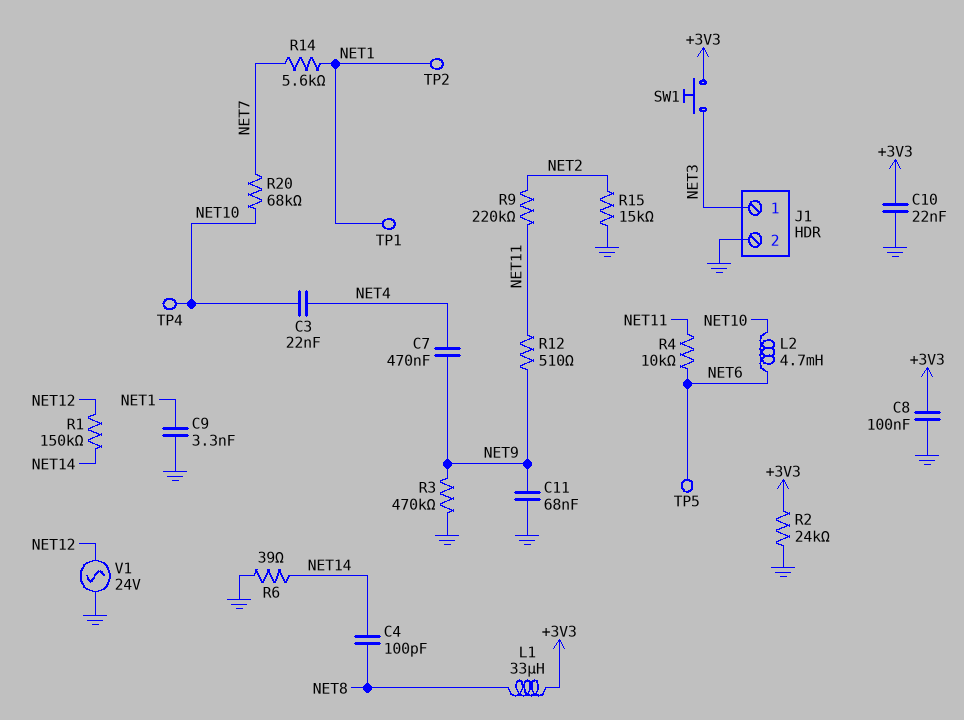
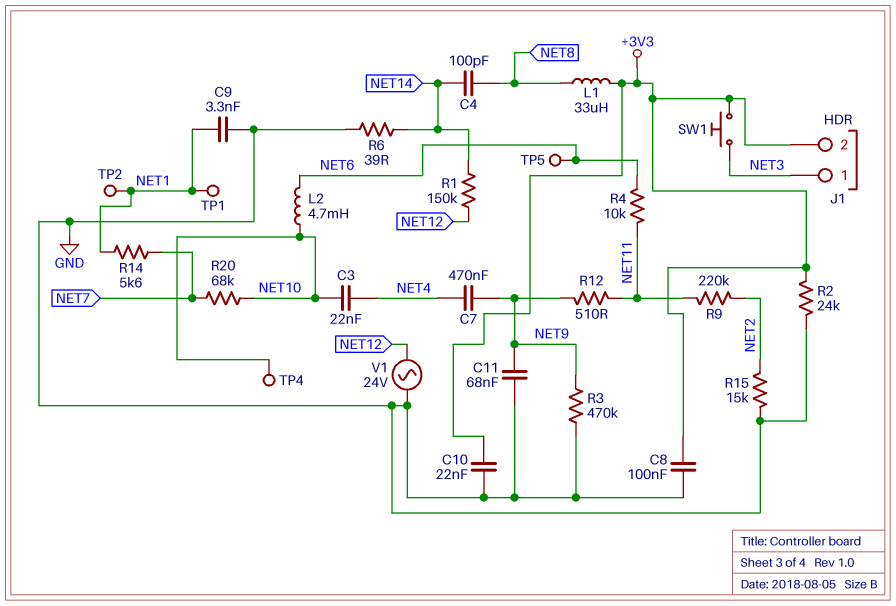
J1 pin 2: GND -> +3V3

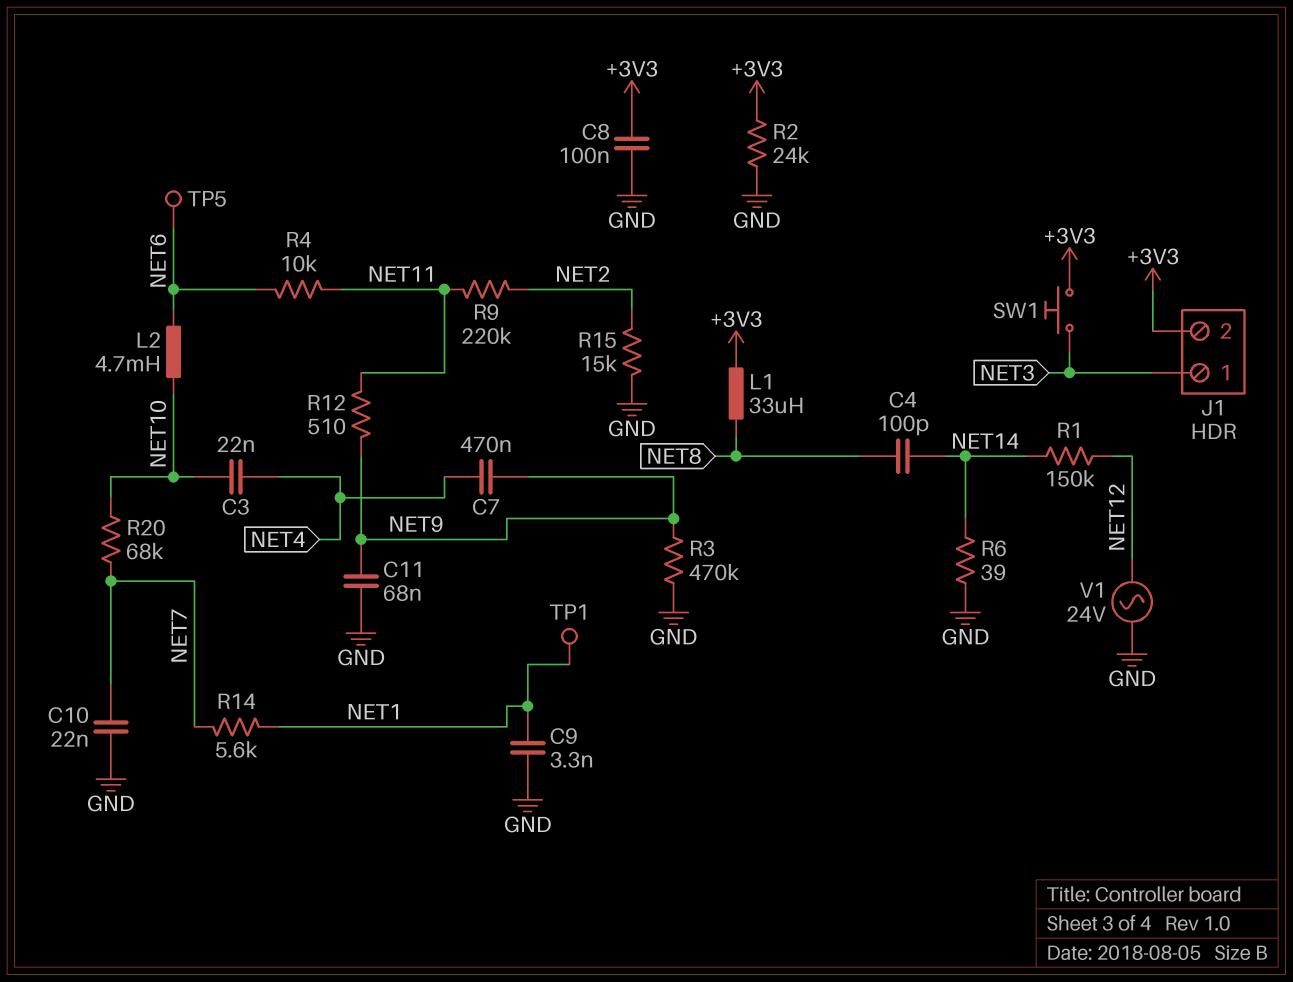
C10: 22nF (+3V3, GND) -> 22nF (GND, NET7)
TP2: test point (NET1) -> none
TP4: test point (NET10) -> none

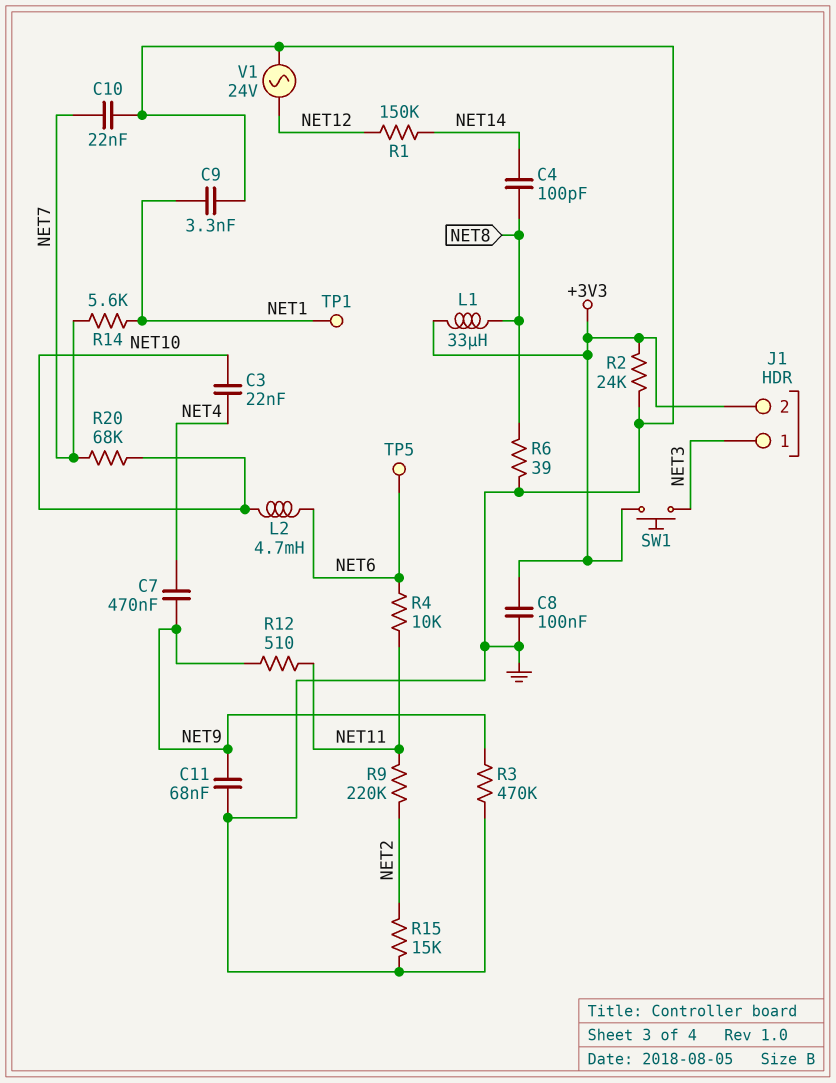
R6: 39 (GND, NET14) -> 39 (GND, NET8)

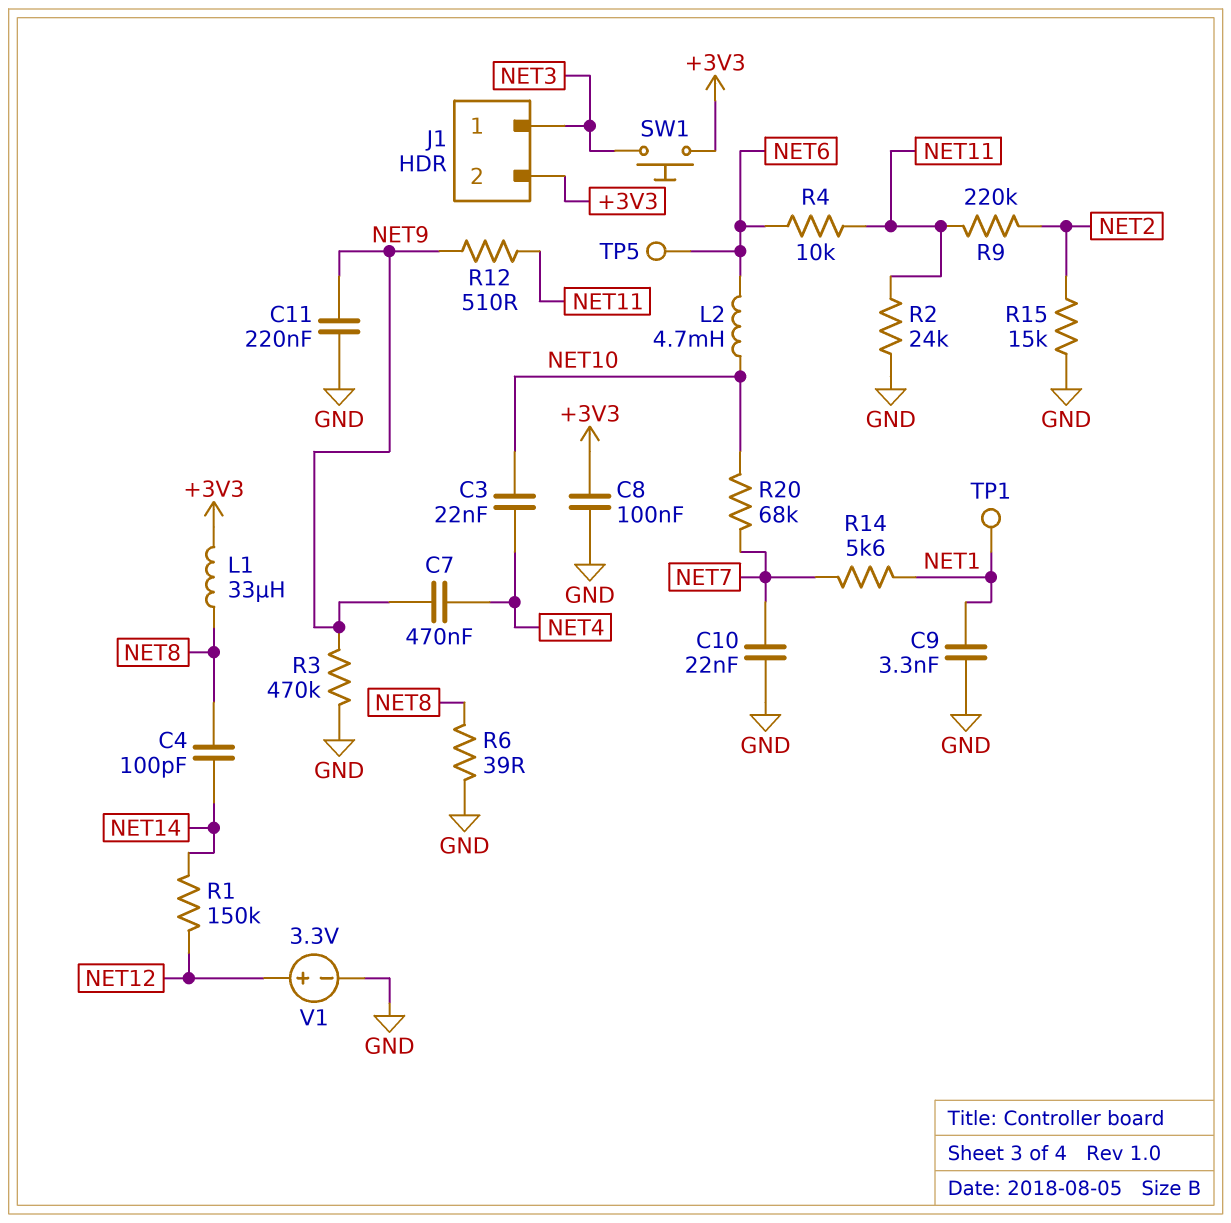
C11: 68nF (GND, NET9) -> 220nF (GND, NET9)
R2: 24k (+3V3, GND) -> 24k (GND, NET11)
V1: AC 24V (GND, NET12) -> 3.3V (plus NET12, minus GND)

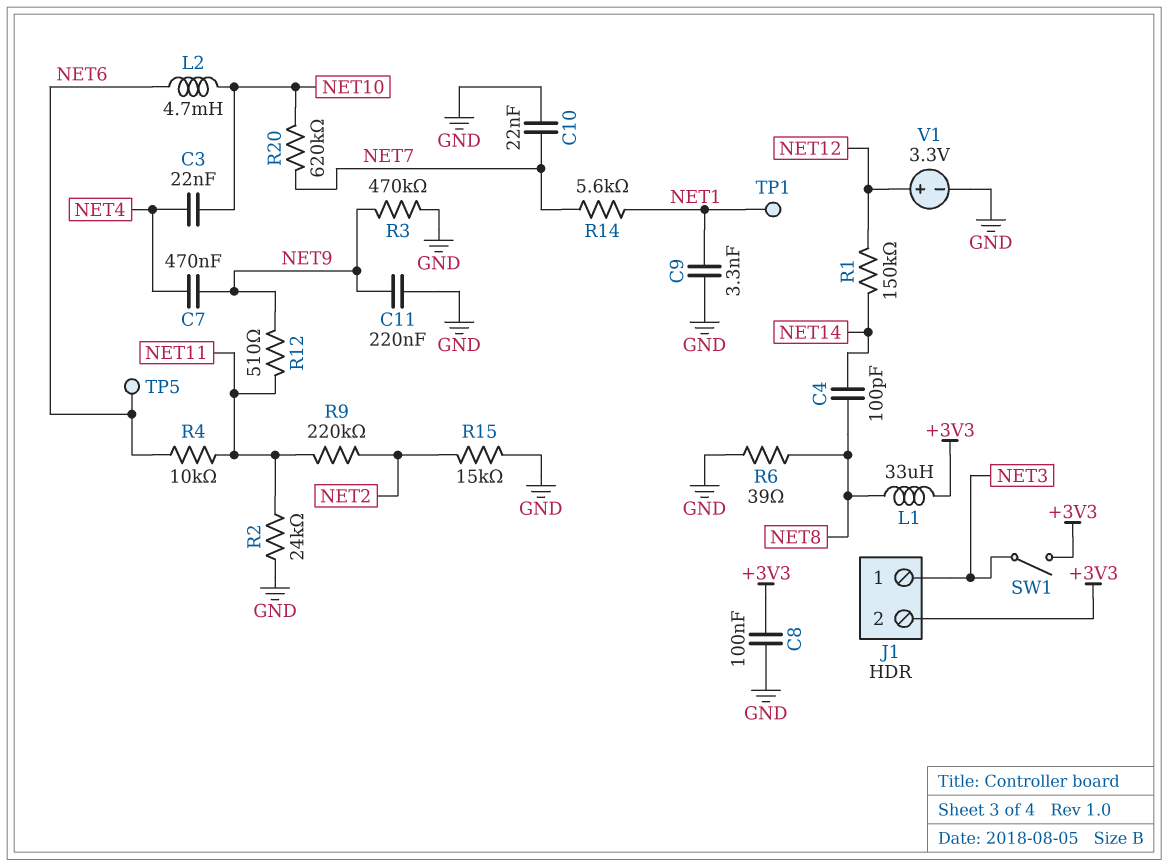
R20: 68k (NET7, NET10) -> 620k (NET7, NET10)
SW1: button (+3V3, NET3) -> switch (+3V3, NET3)

